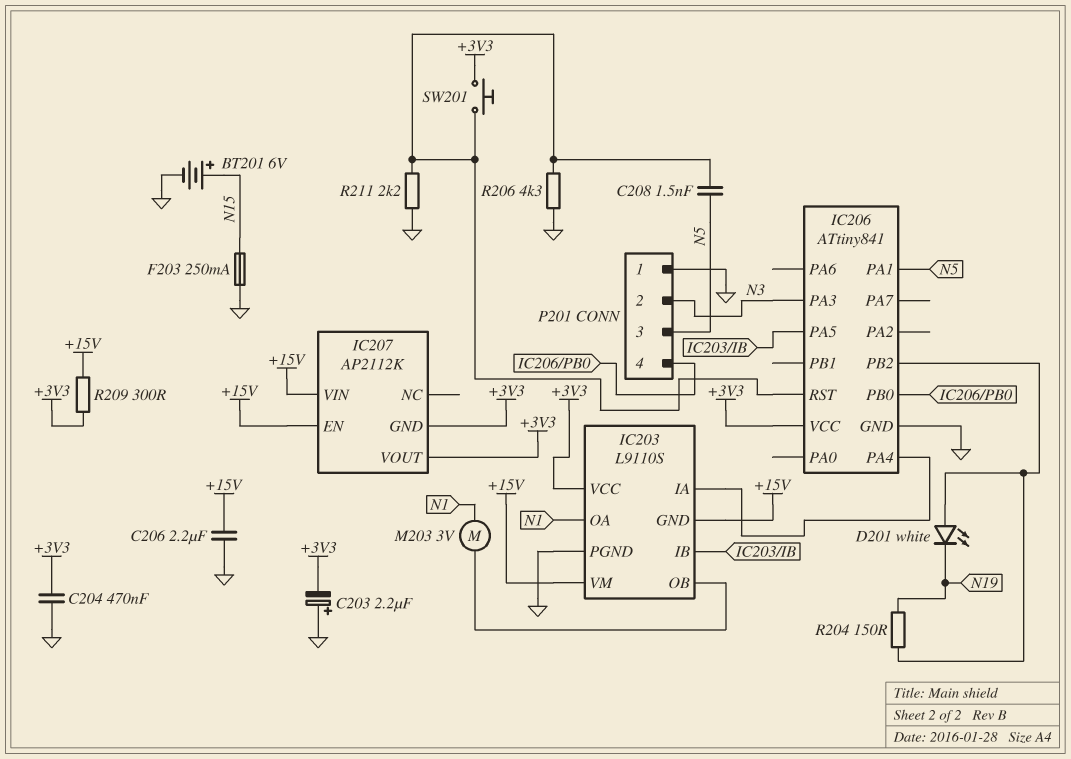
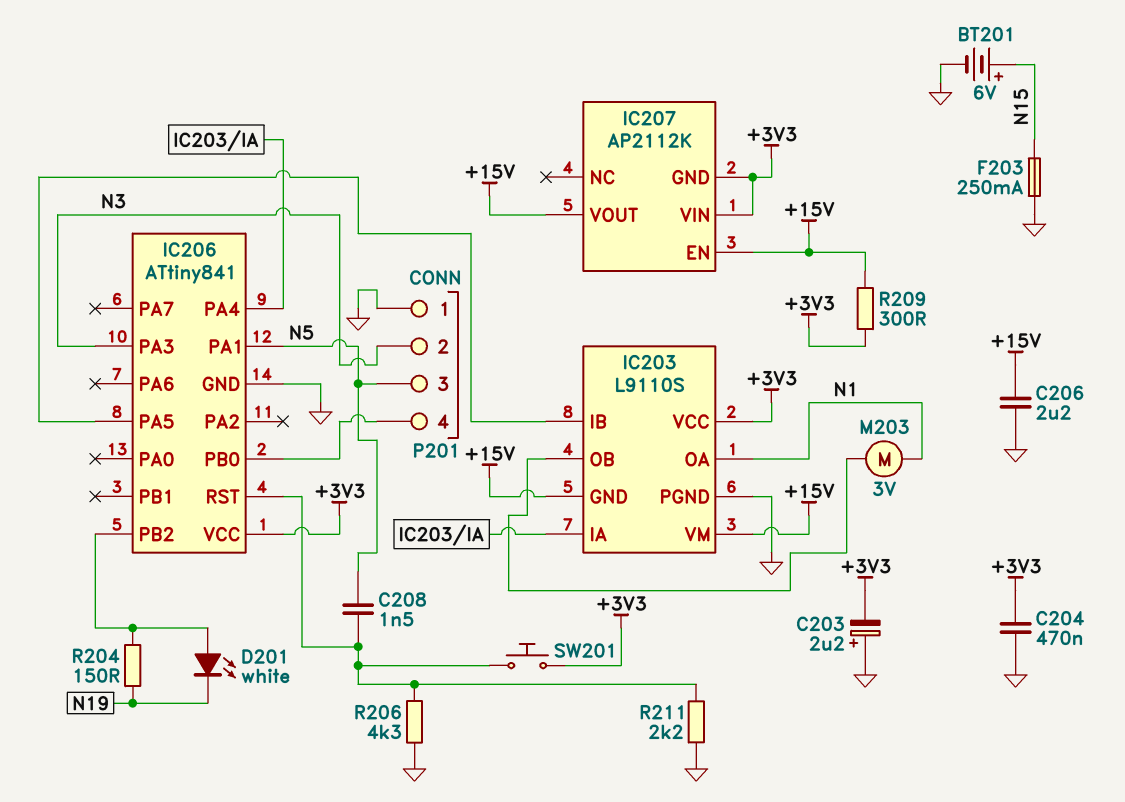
IC207 pin VIN: +15V -> +3V3
IC207 pin VOUT: +3V3 -> +15V

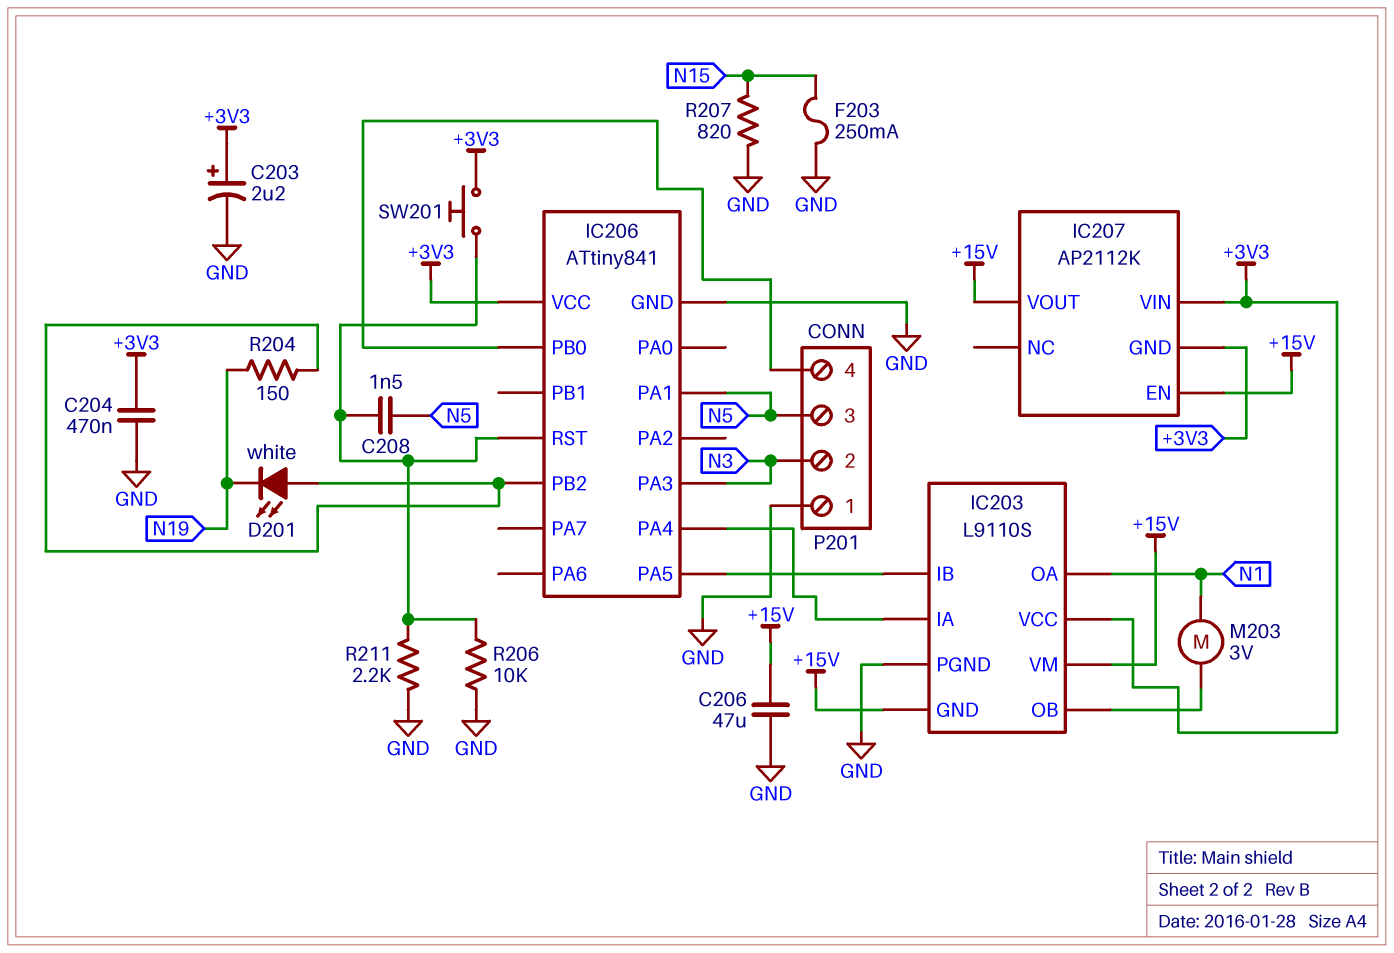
BT201: 6V (plus N15, minus GND) -> none
C203: 2.2uF (plus GND, minus +3V3) -> 2.2uF (plus +3V3, minus GND)
C206: 2.2uF (+15V, GND) -> 47uF (+15V, GND)
R206: 4.3k (GND, IC206/RST) -> 10k (GND, IC206/RST)
R207: none -> 820 (GND, N15)
R209: 300 (+3V3, +15V) -> none

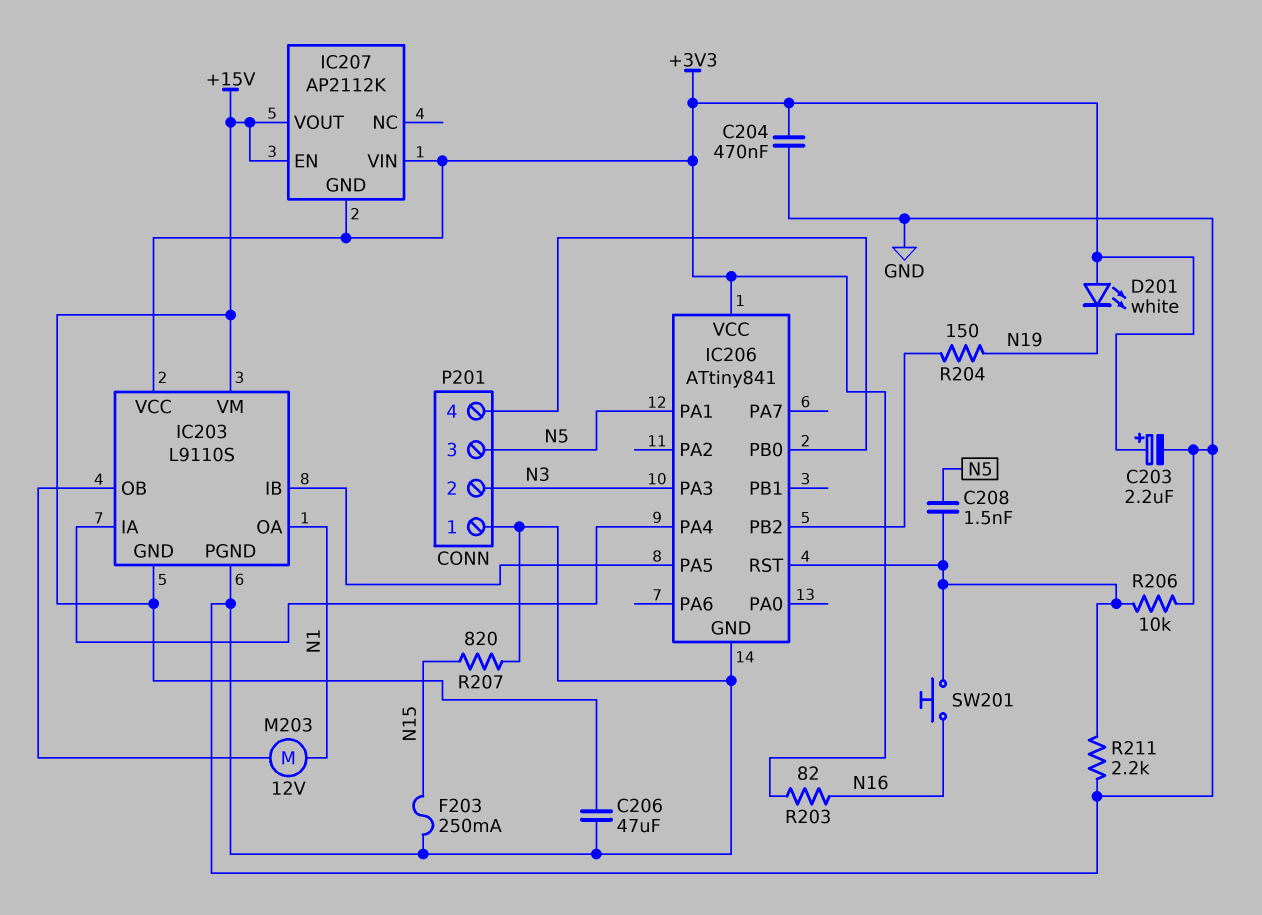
D201: LED white (A IC206/PB2, K N19) -> LED white (A +3V3, K N19)
M203: motor 3V (IC203/OB, N1) -> motor 12V (IC203/OB, N1)
R203: none -> 82 (+3V3, N16)
SW201: button (+3V3, IC206/RST) -> button (IC206/RST, N16)

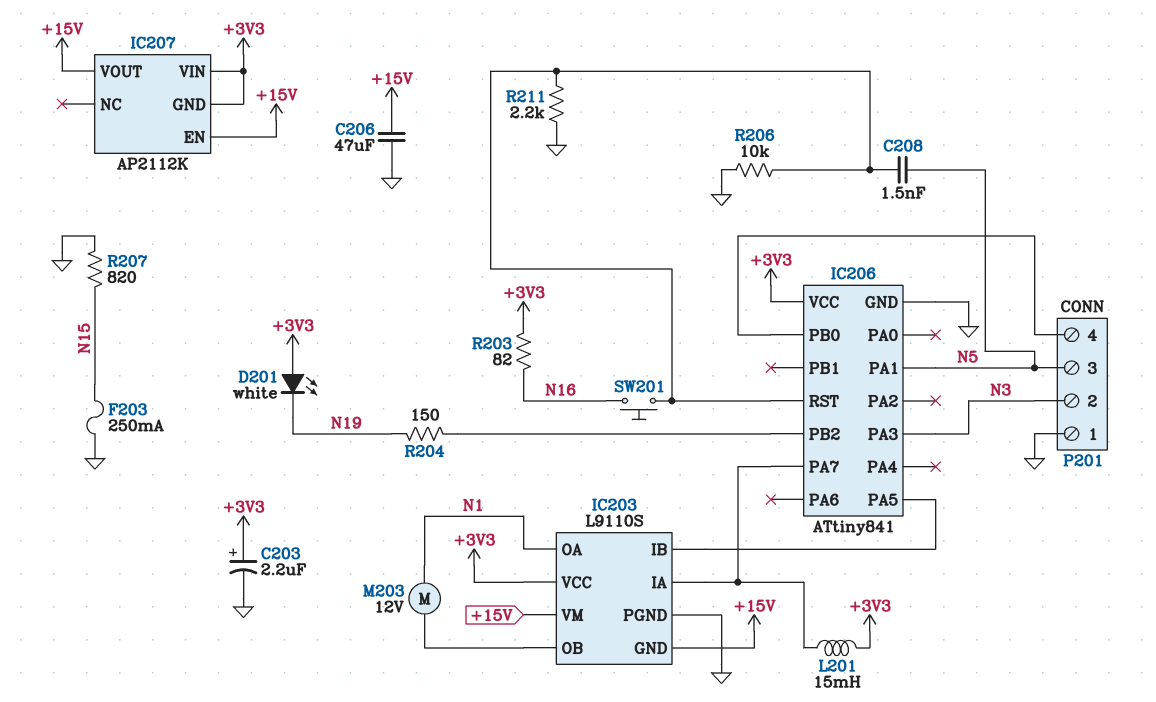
C204: 470nF (+3V3, GND) -> none
IC206 pin PA4: IC203/IA -> none
IC206 pin PA7: none -> IC203/IA
L201: none -> 15mH (+3V3, IC203/IA)

